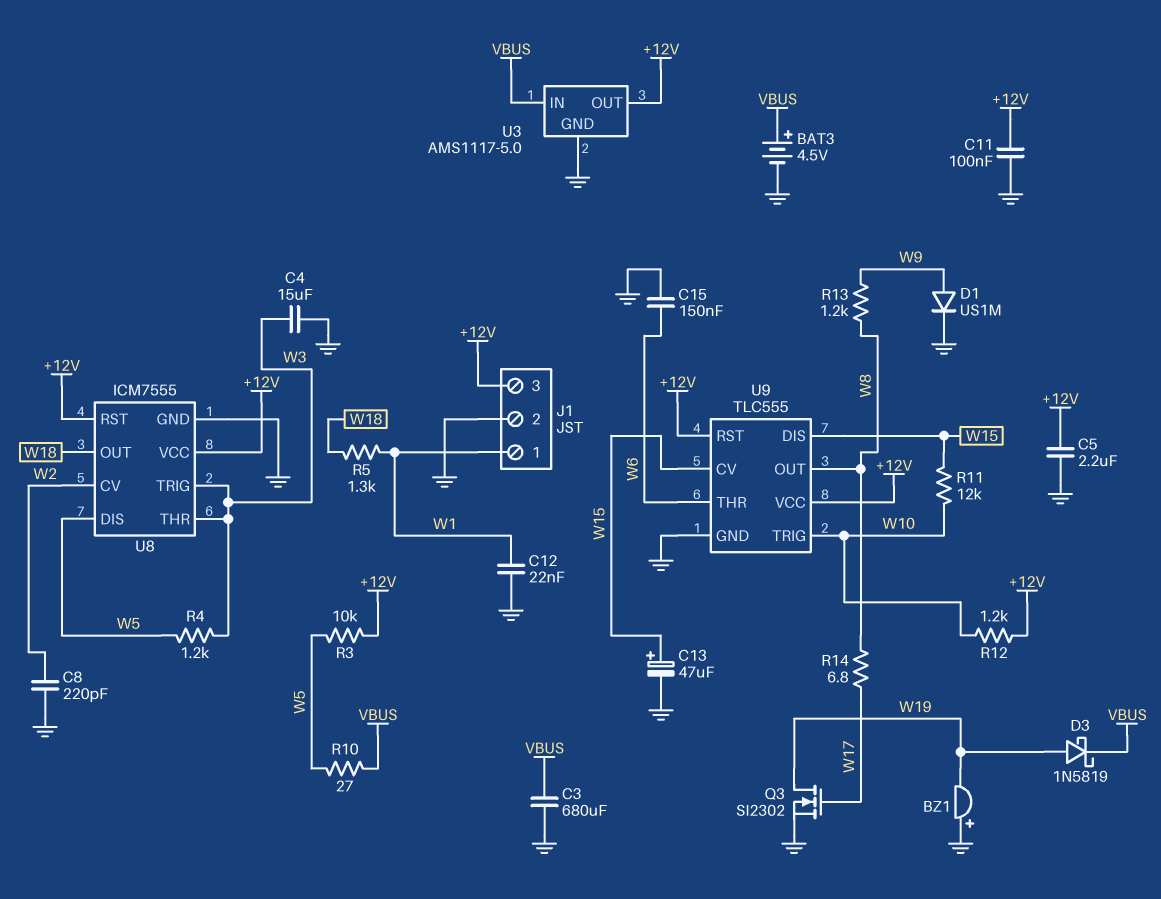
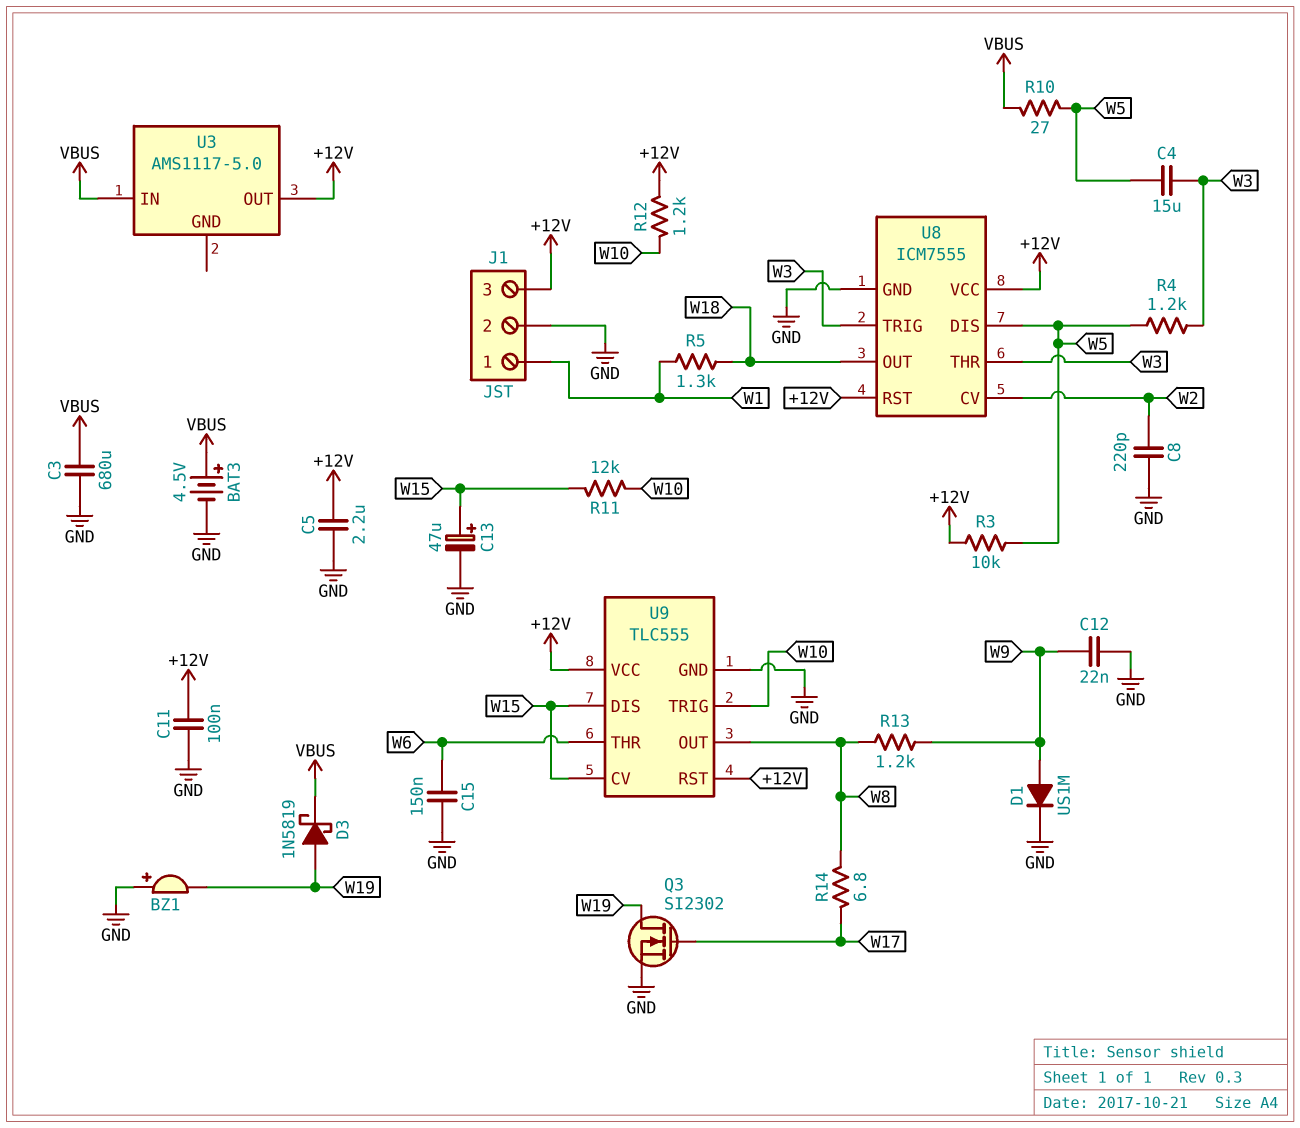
C4: 15uF (GND, W3) -> 15uF (W3, W5)
C12: 22nF (GND, W1) -> 22nF (GND, W9)
U3 pin GND: GND -> none

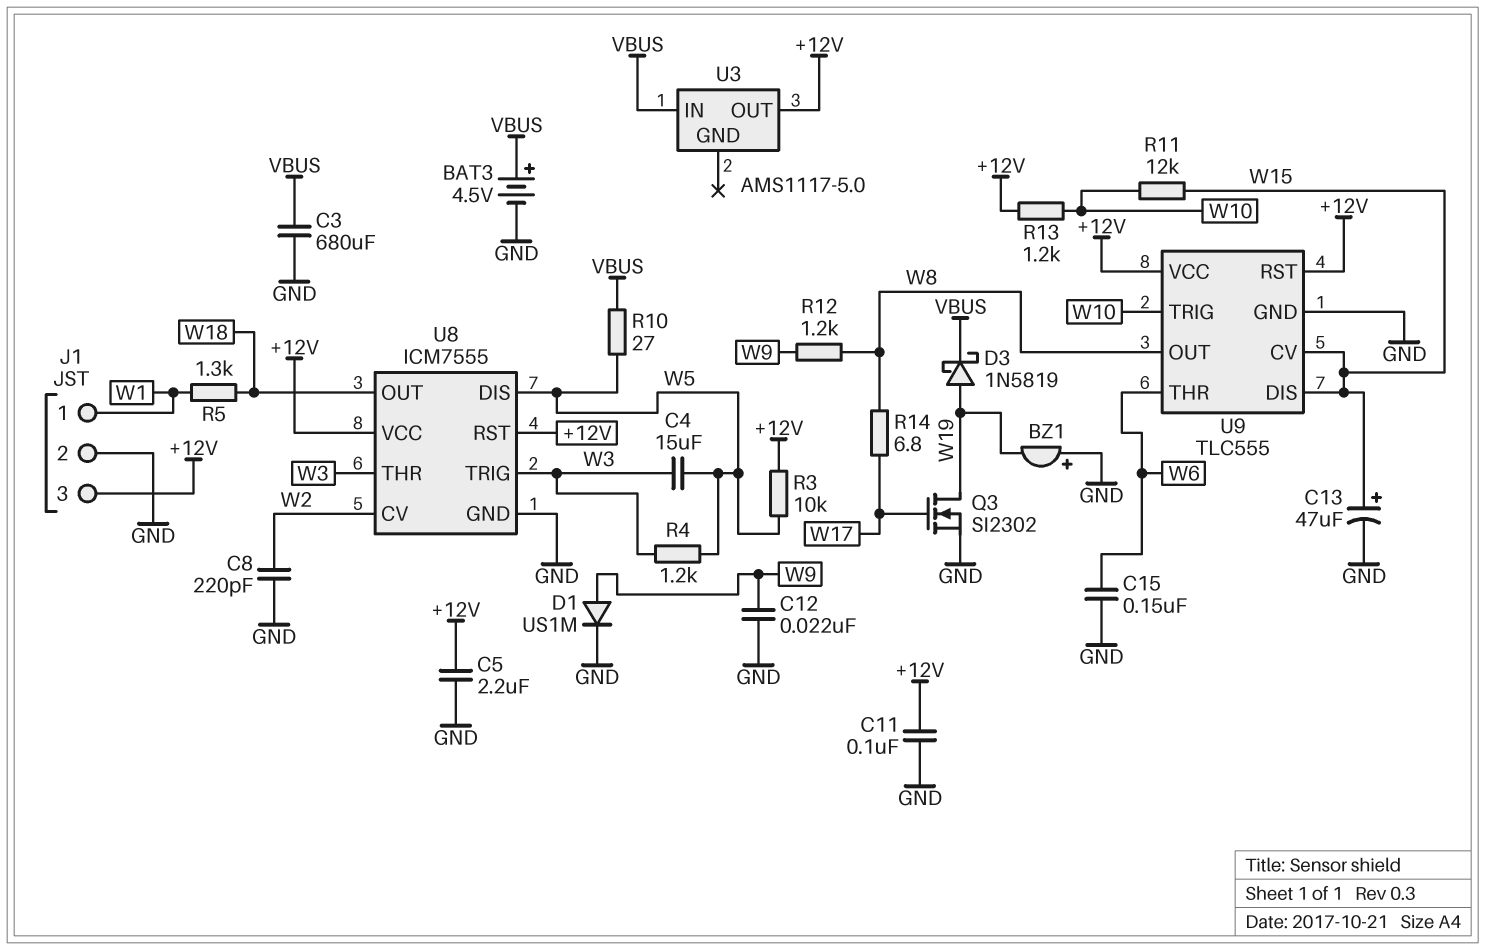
R12: 1.2k (+12V, W10) -> 1.2k (W8, W9)
R13: 1.2k (W8, W9) -> 1.2k (+12V, W10)

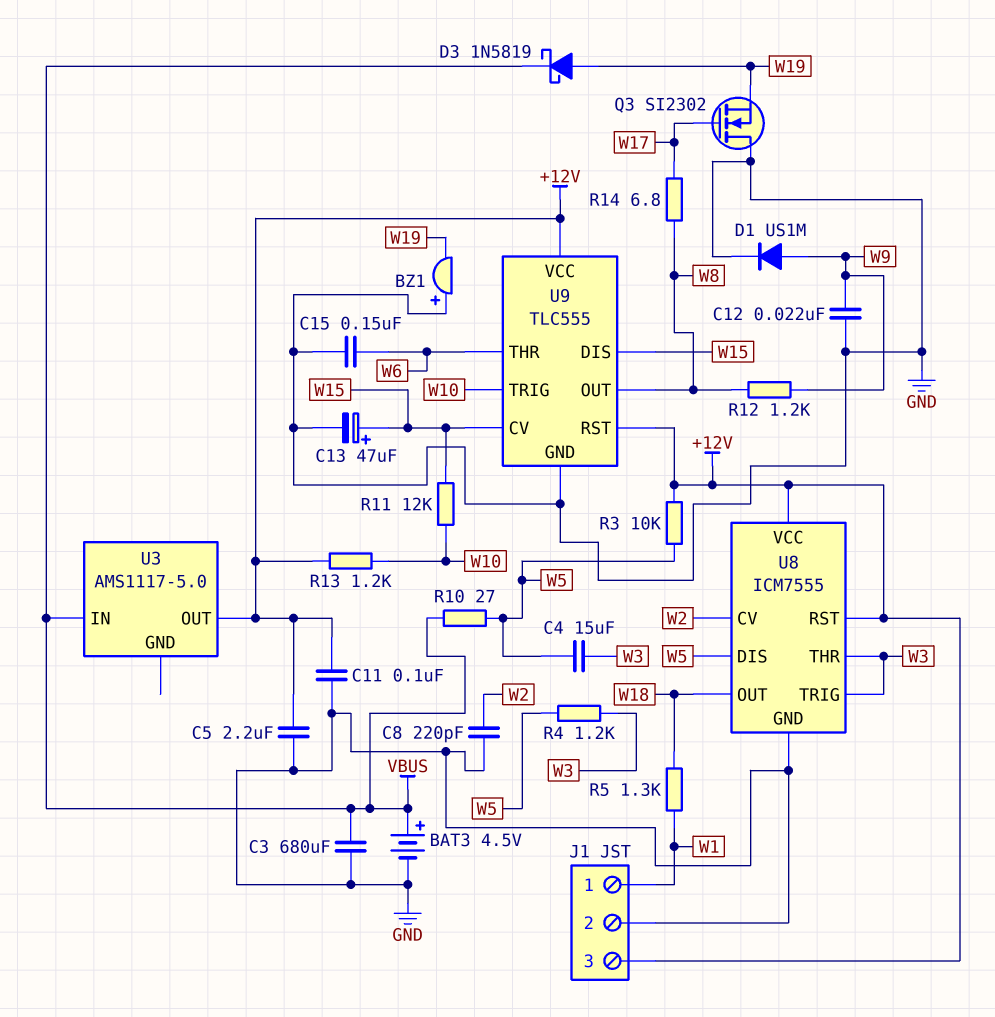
Q3: NMOS SI2302 (G W17, D W19, S GND) -> NMOS SI2302 (G W17, D GND, S W19)

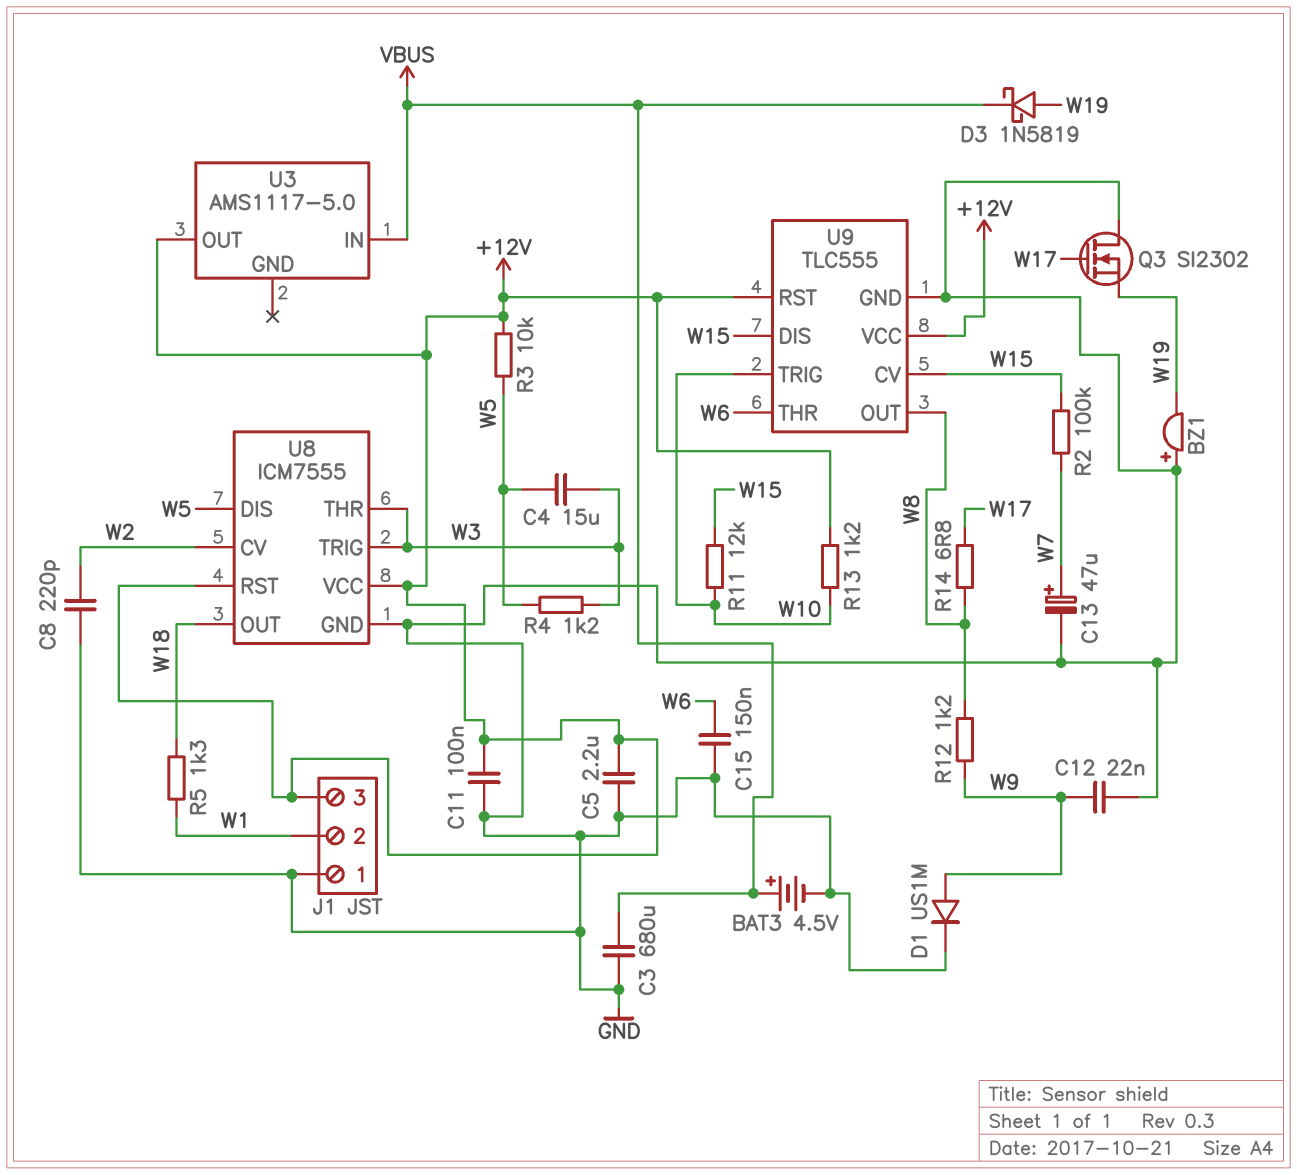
C13: 47uF (plus W15, minus GND) -> 47uF (plus W7, minus GND)
J1 pin 1: W1 -> GND
J1 pin 2: GND -> W1
R2: none -> 100k (W7, W15)
R10: 27 (VBUS, W5) -> none

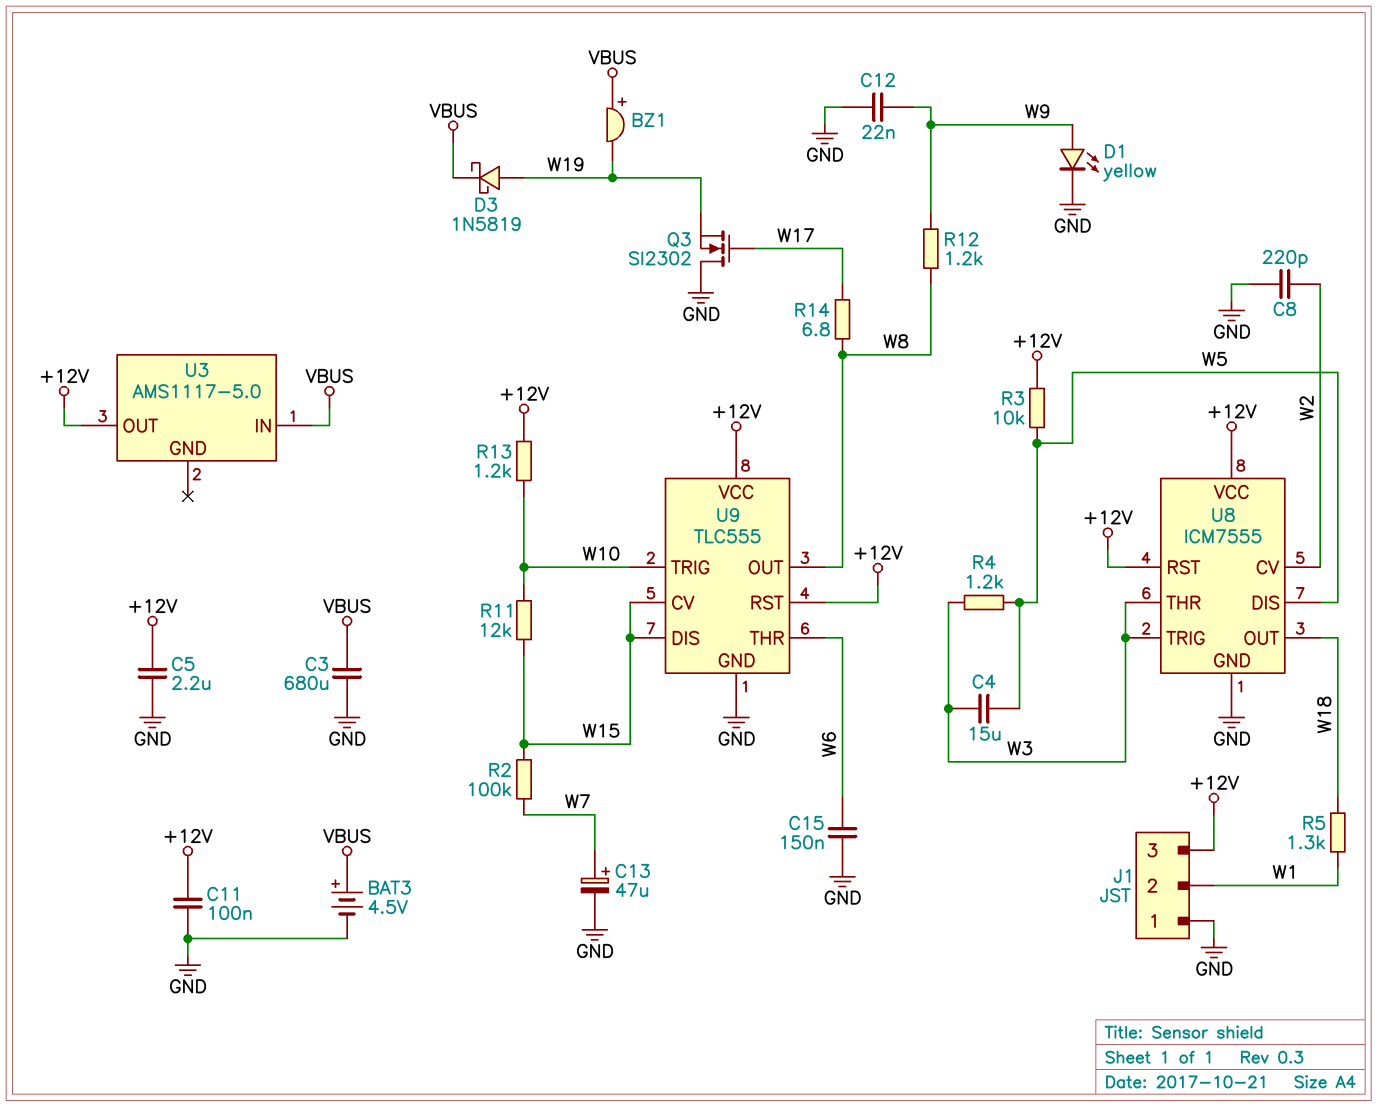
BZ1: buzzer (plus GND, minus W19) -> buzzer (plus VBUS, minus W19)
D1: diode US1M (A W9, K GND) -> LED yellow (A W9, K GND)

